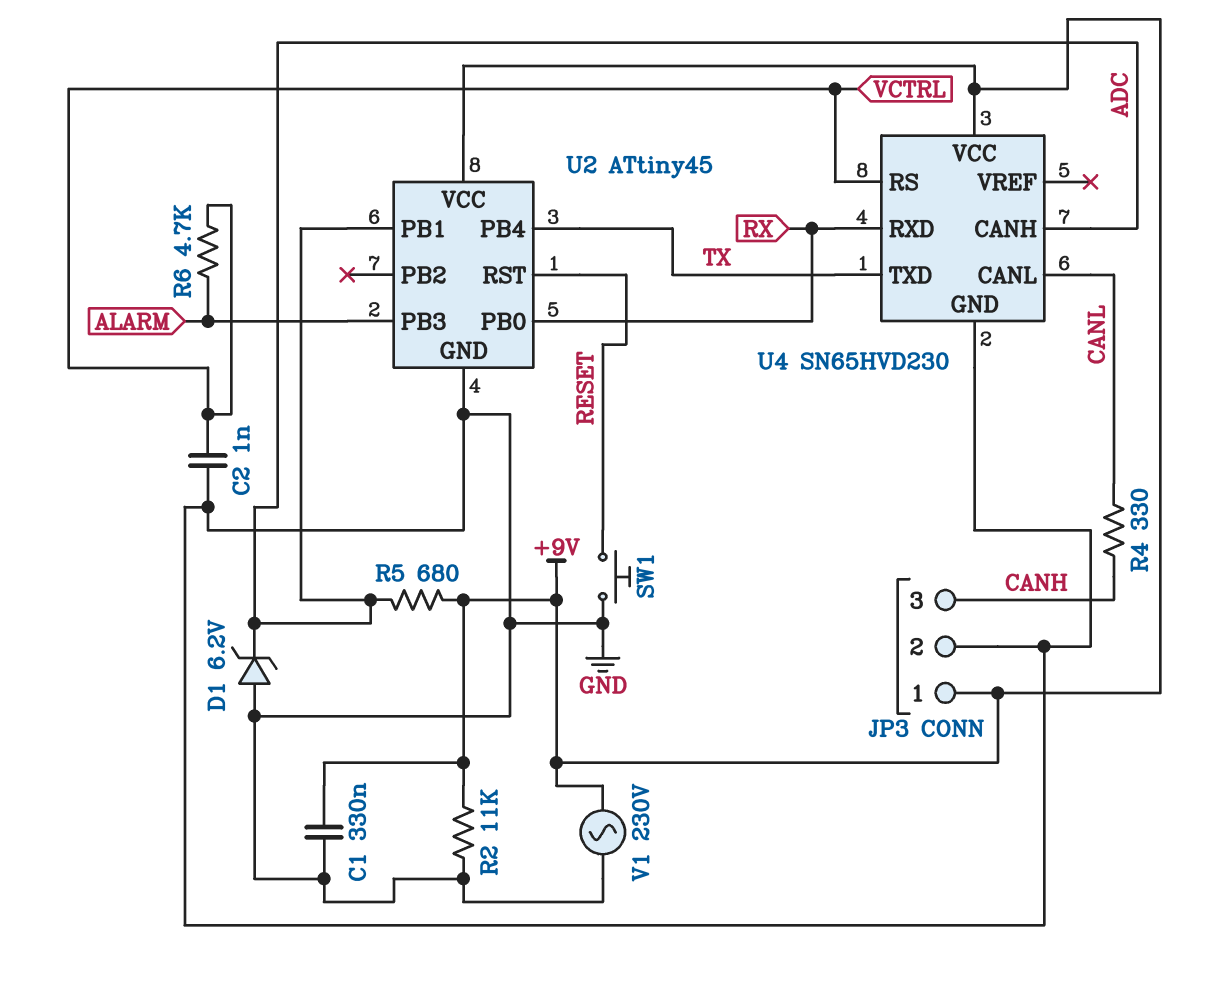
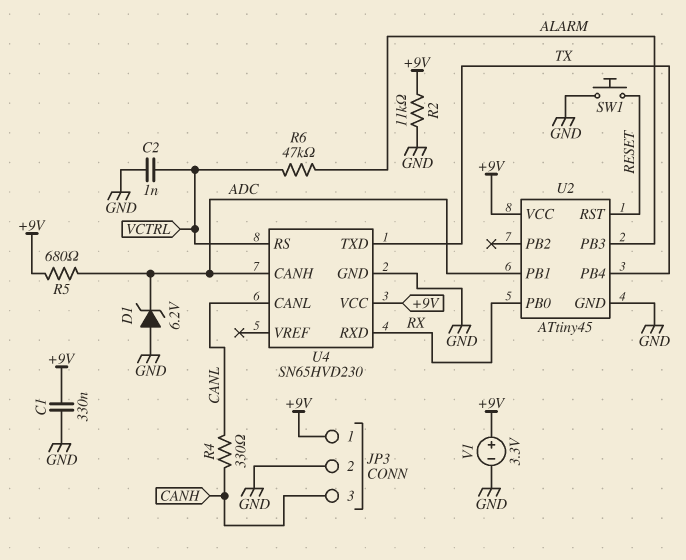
R6: 4.7k (ALARM, VCTRL) -> 47k (ALARM, VCTRL)
V1: AC 230V (+9V, GND) -> 3.3V (plus +9V, minus GND)

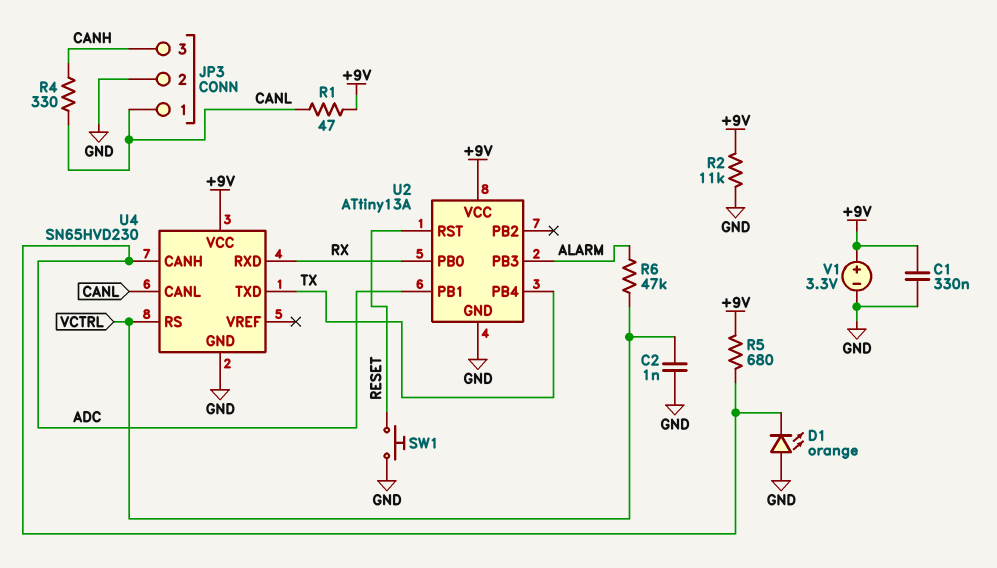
D1: zener 6.2V (A GND, K ADC) -> LED orange (A GND, K ADC)
JP3 pin 1: +9V -> CANL
R1: none -> 47 (+9V, CANL)
U2: ATtiny45 -> ATtiny13A

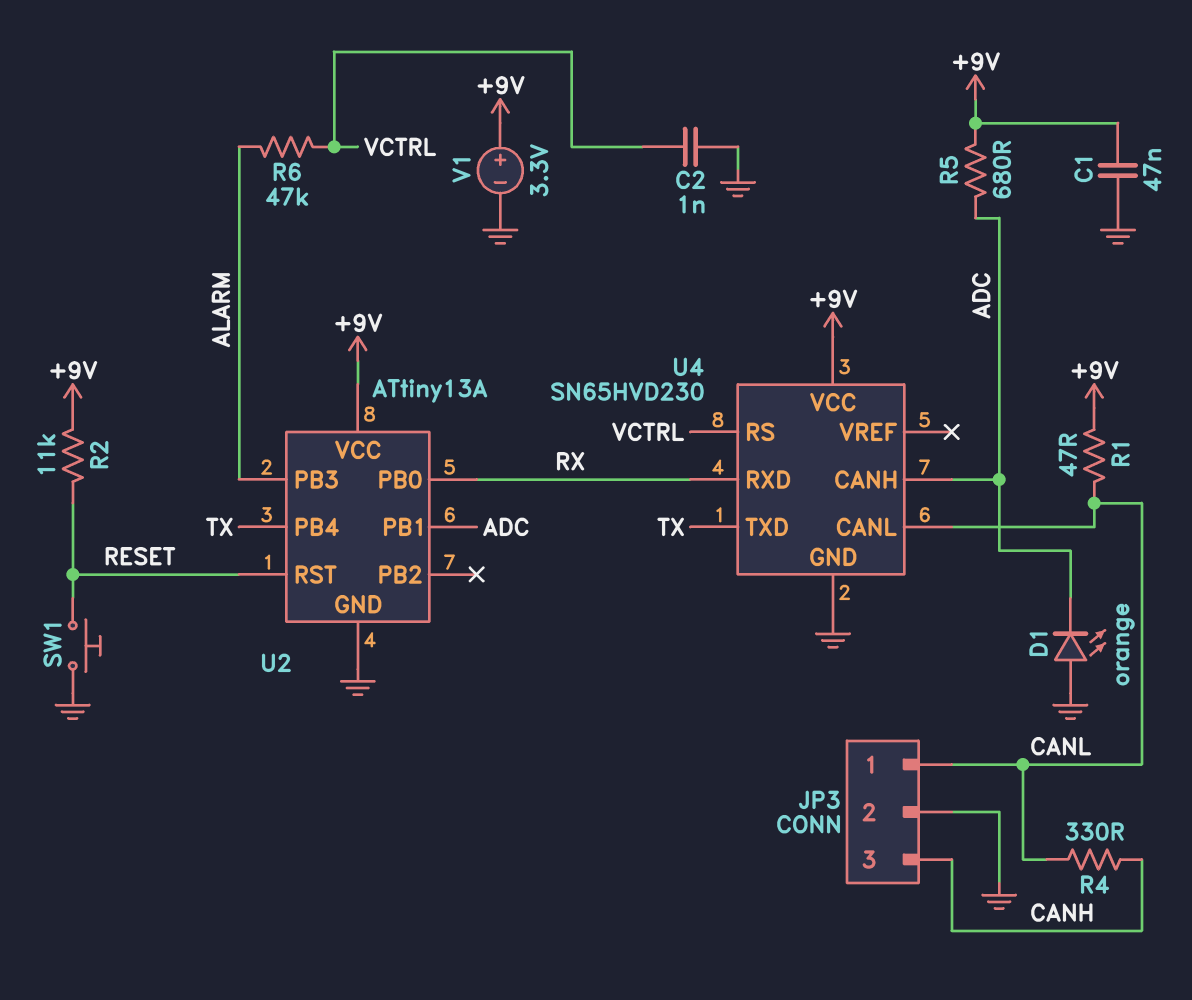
C1: 330nF (+9V, GND) -> 47nF (+9V, GND)
R2: 11k (+9V, GND) -> 11k (+9V, RESET)

